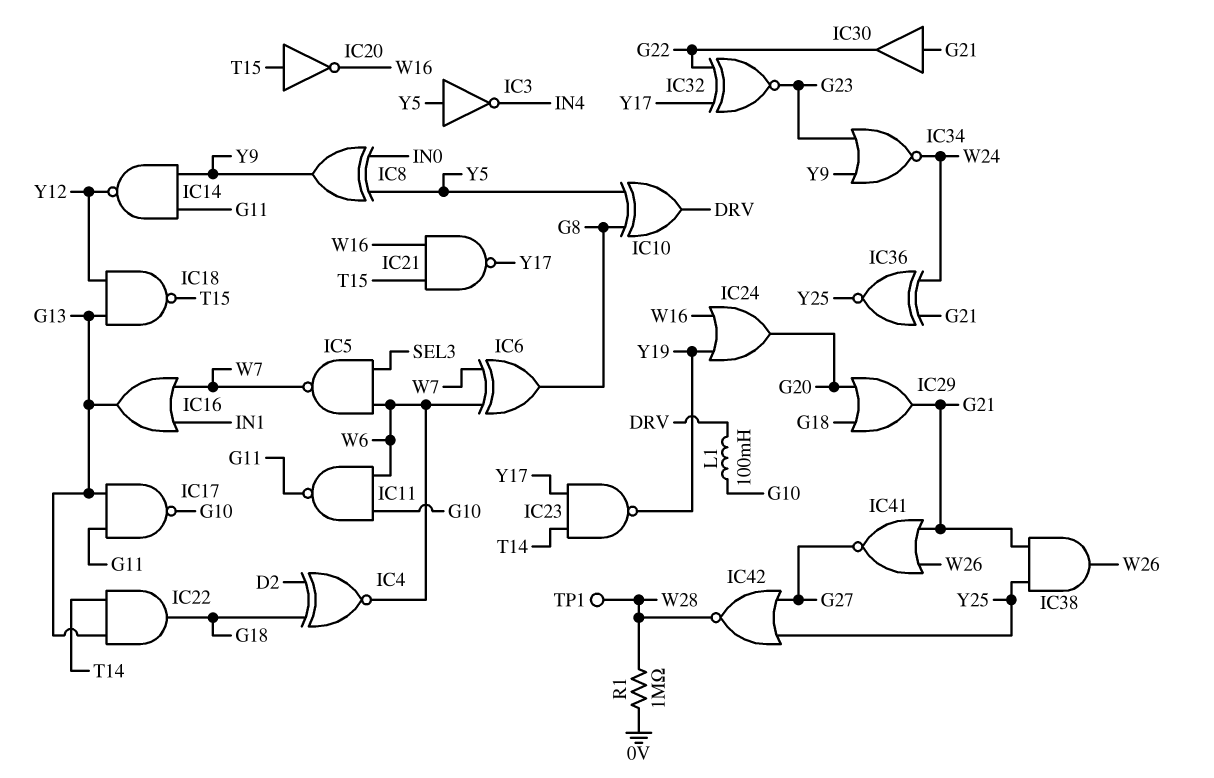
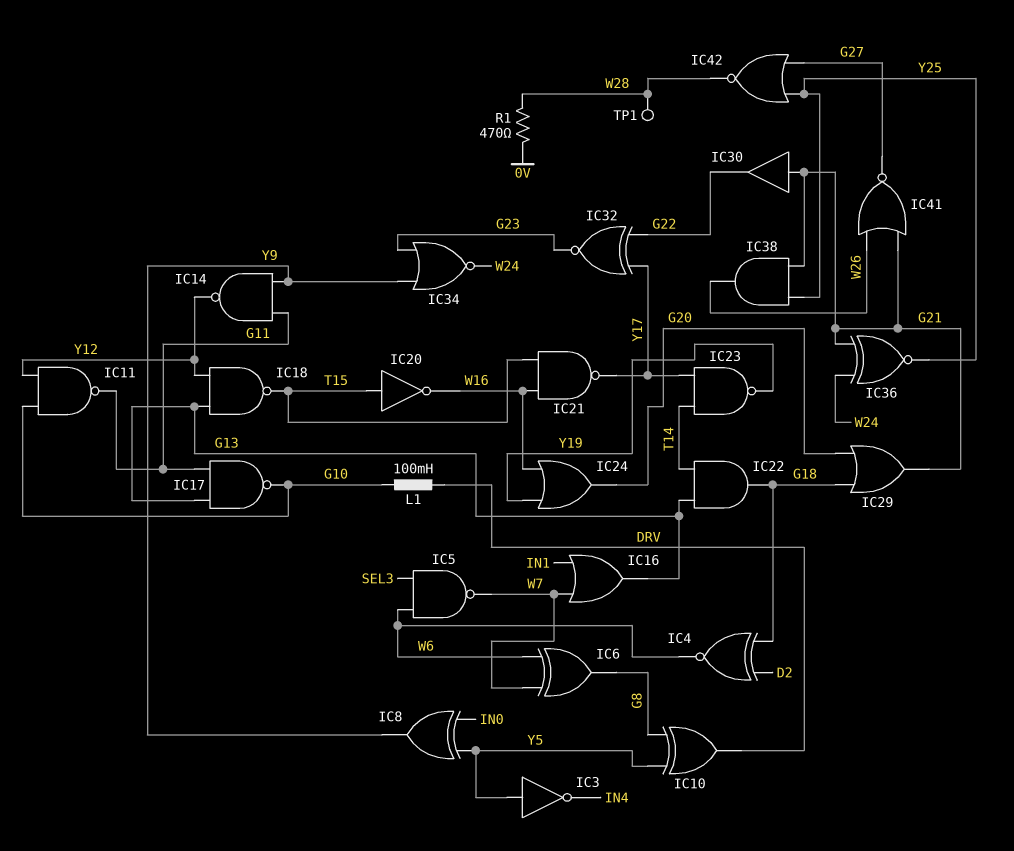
IC11: NAND (in G10, in W6, out G11) -> NAND (in G10, in Y12, out G11)
R1: 1M (0V, W28) -> 470 (0V, W28)

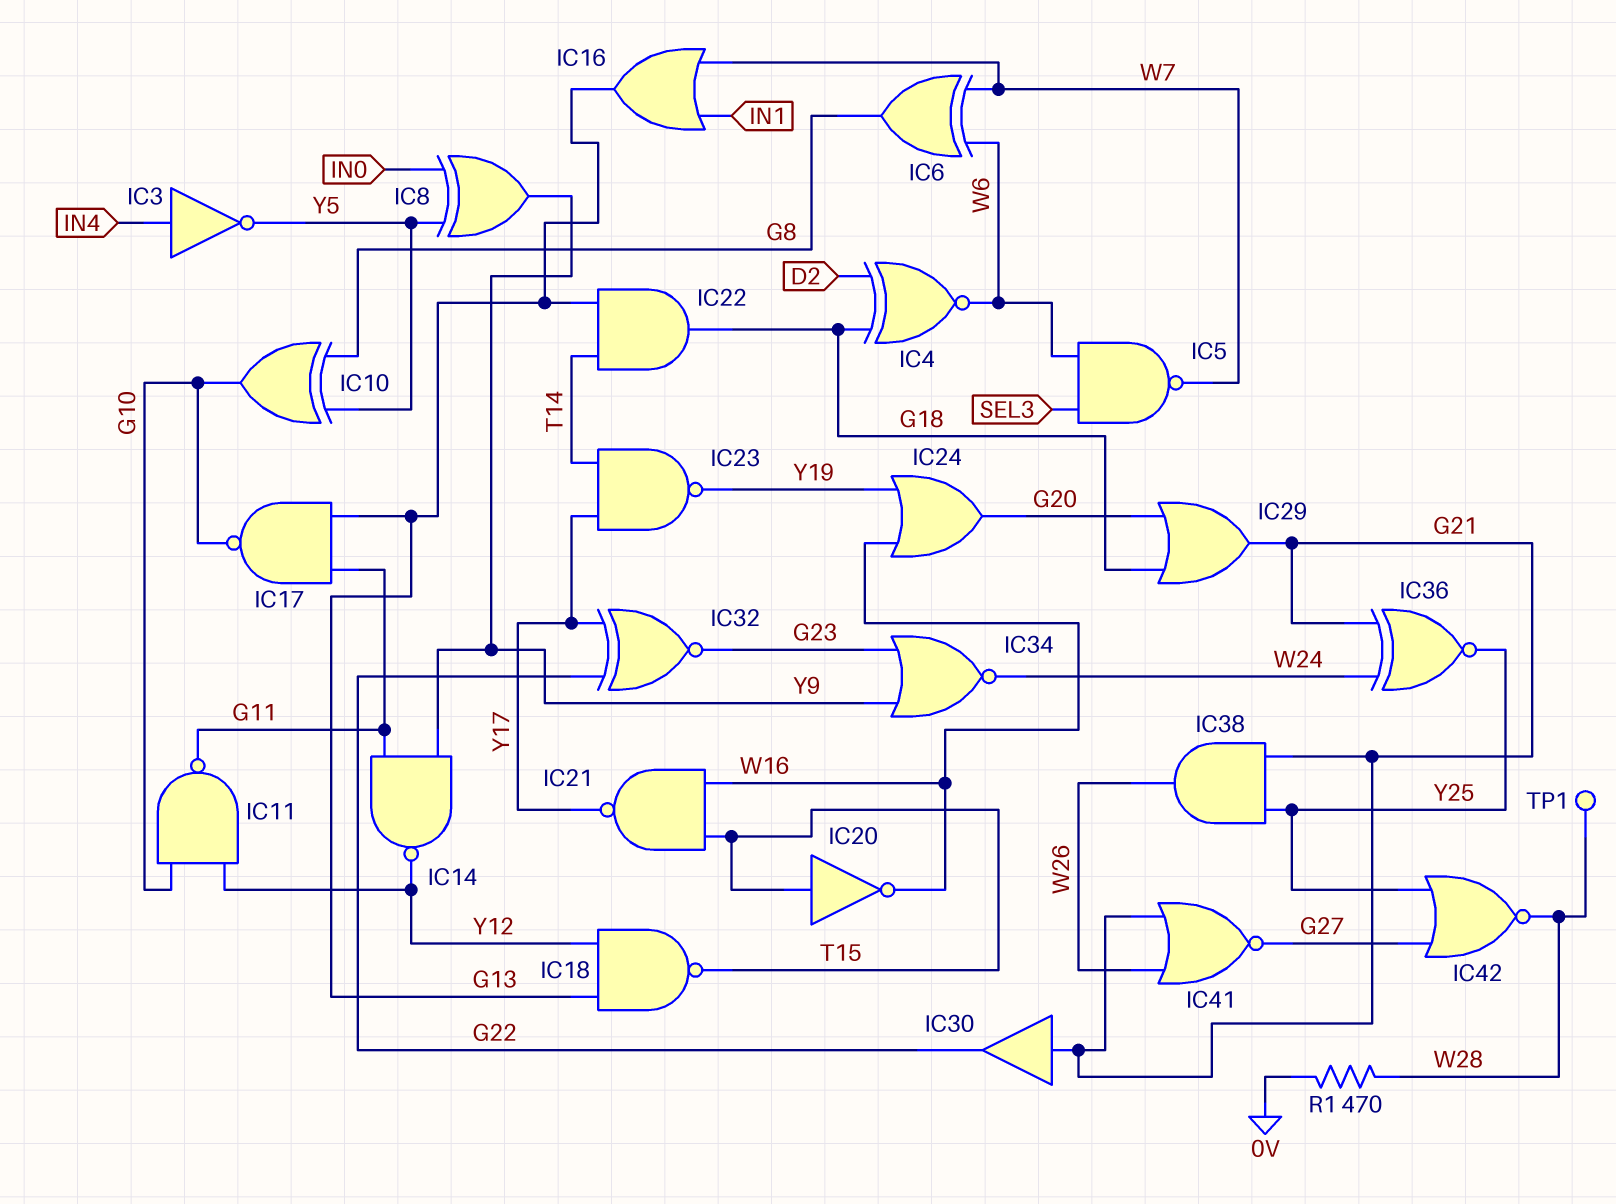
IC3: NOT (in Y5, out IN4) -> NOT (in IN4, out Y5)
IC10: XOR (in G8, in Y5, out DRV) -> XOR (in G8, in Y5, out G10)
L1: 100mH (DRV, G10) -> none

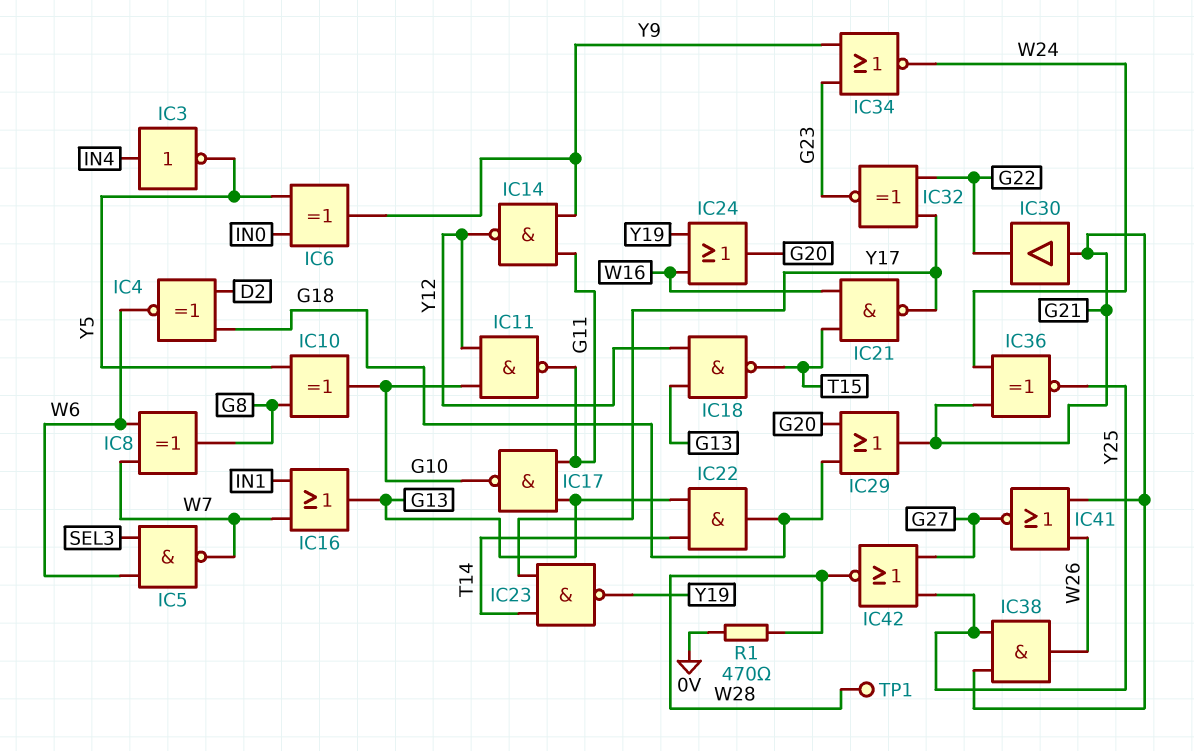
IC6: XOR (in W6, in W7, out G8) -> XOR (in IN0, in Y5, out Y9)
IC8: XOR (in IN0, in Y5, out Y9) -> XOR (in W6, in W7, out G8)
IC20: NOT (in T15, out W16) -> none

